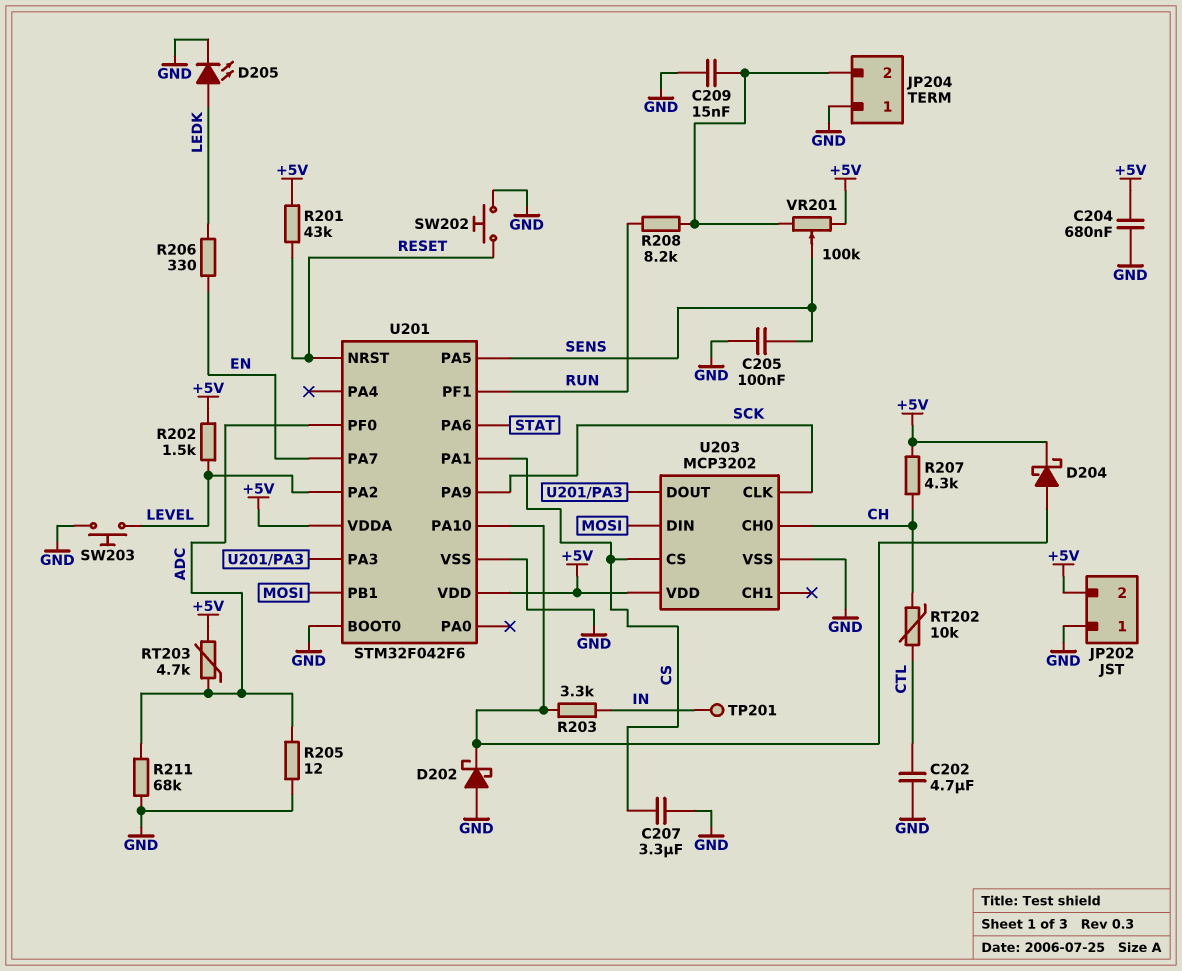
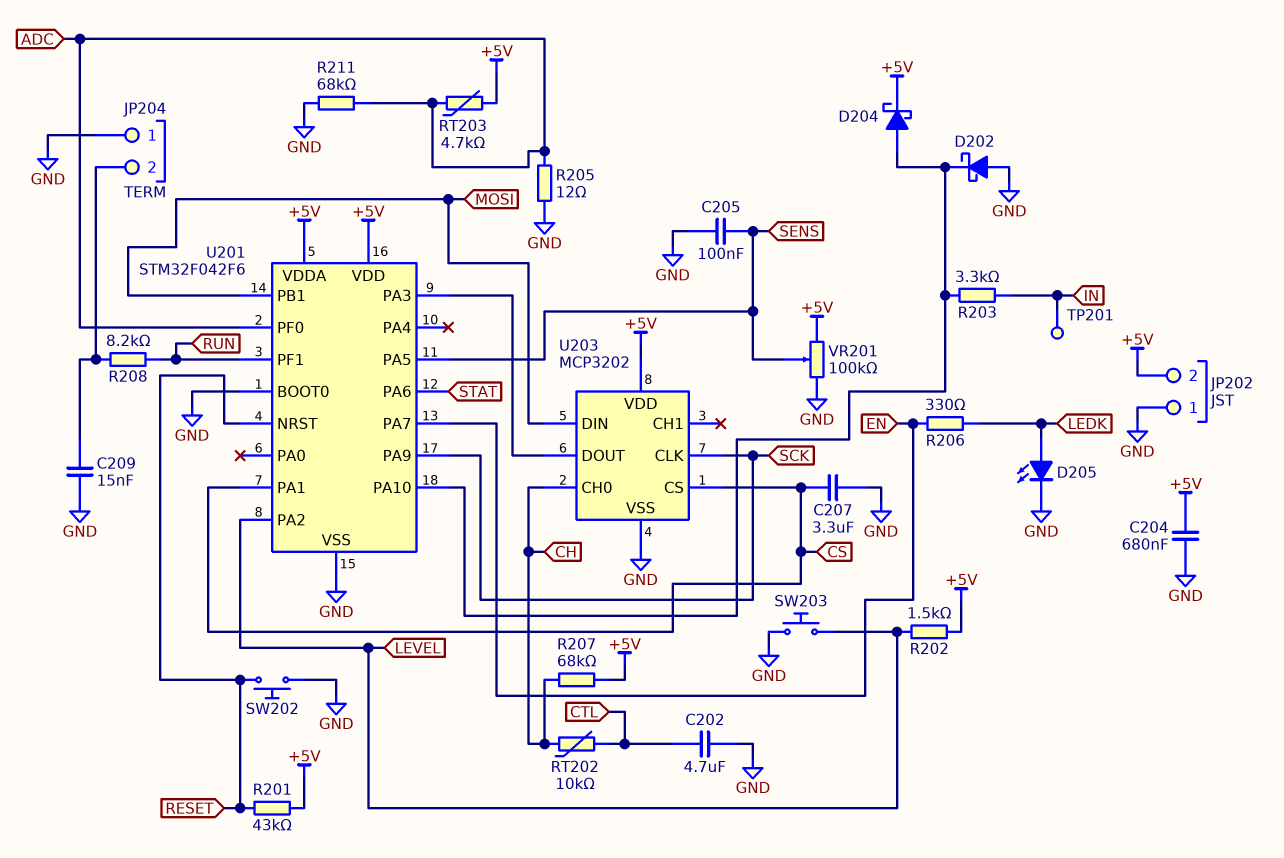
R207: 4.3k (+5V, CH) -> 68k (+5V, CH)
VR201: 100k (+5V, JP204/2, wiper SENS) -> 100k (+5V, GND, wiper SENS)

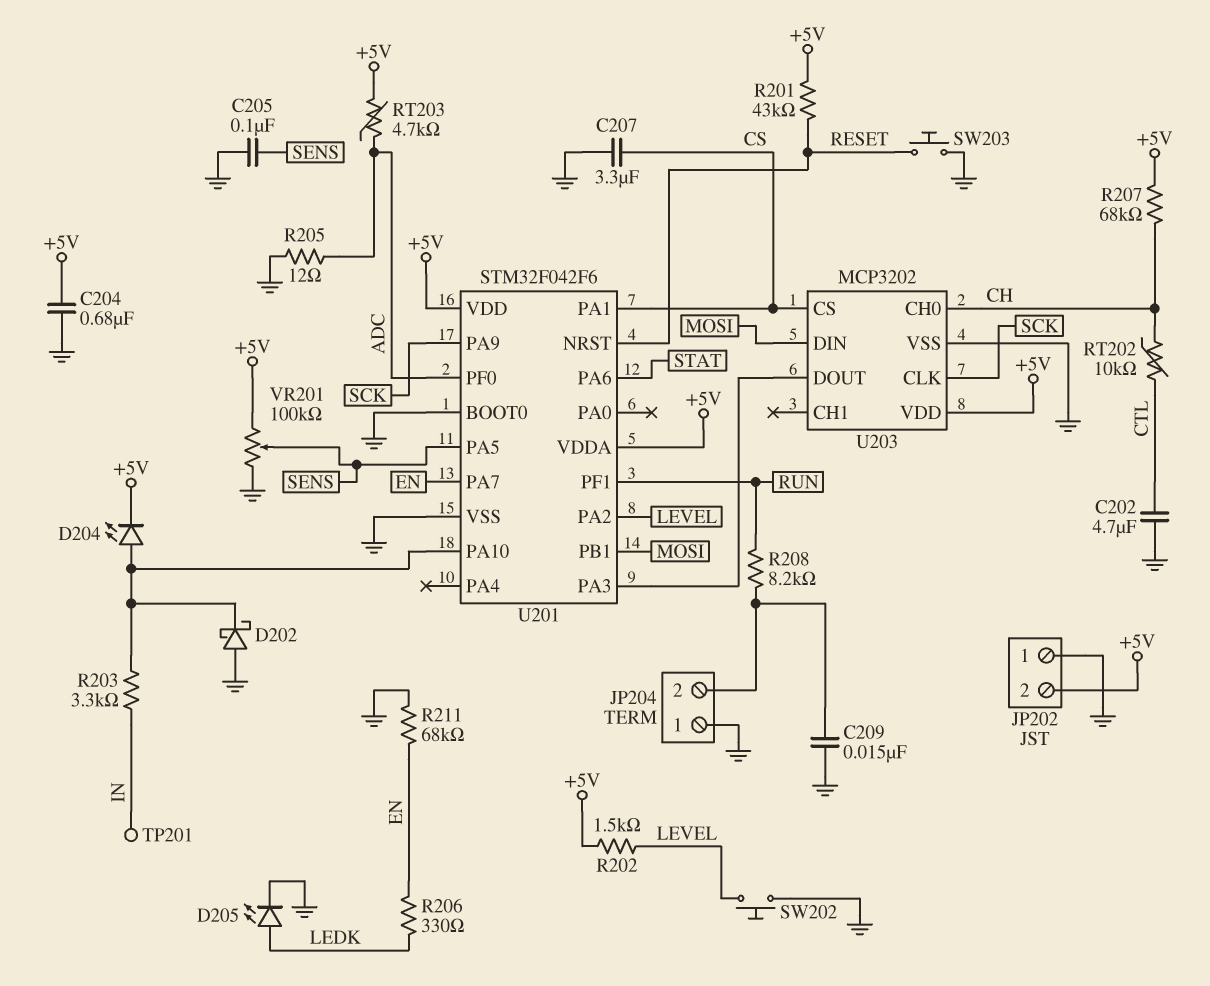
D204: schottky (A U201/PA10, K +5V) -> LED (A U201/PA10, K +5V)
R211: 68k (ADC, GND) -> 68k (EN, GND)
SW202: button (GND, RESET) -> button (GND, LEVEL)
SW203: button (GND, LEVEL) -> button (GND, RESET)

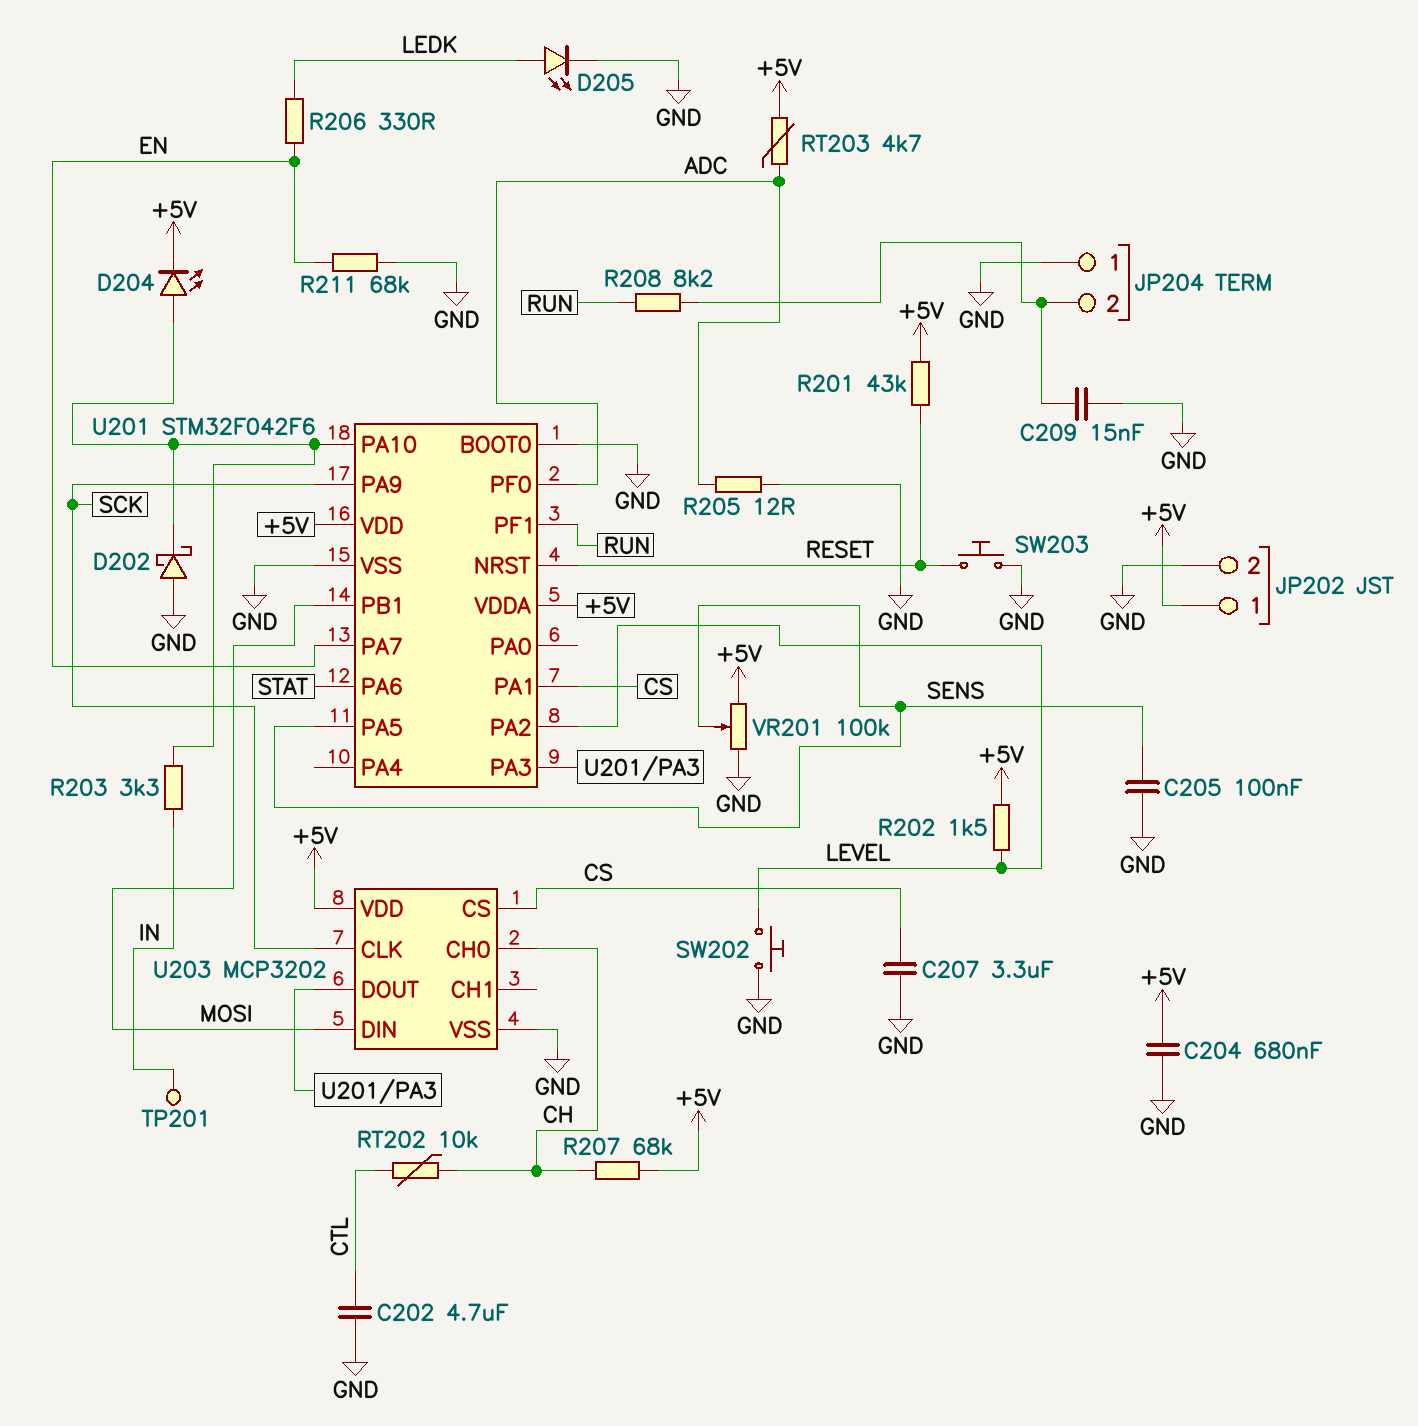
JP202 pin 1: GND -> +5V
JP202 pin 2: +5V -> GND

